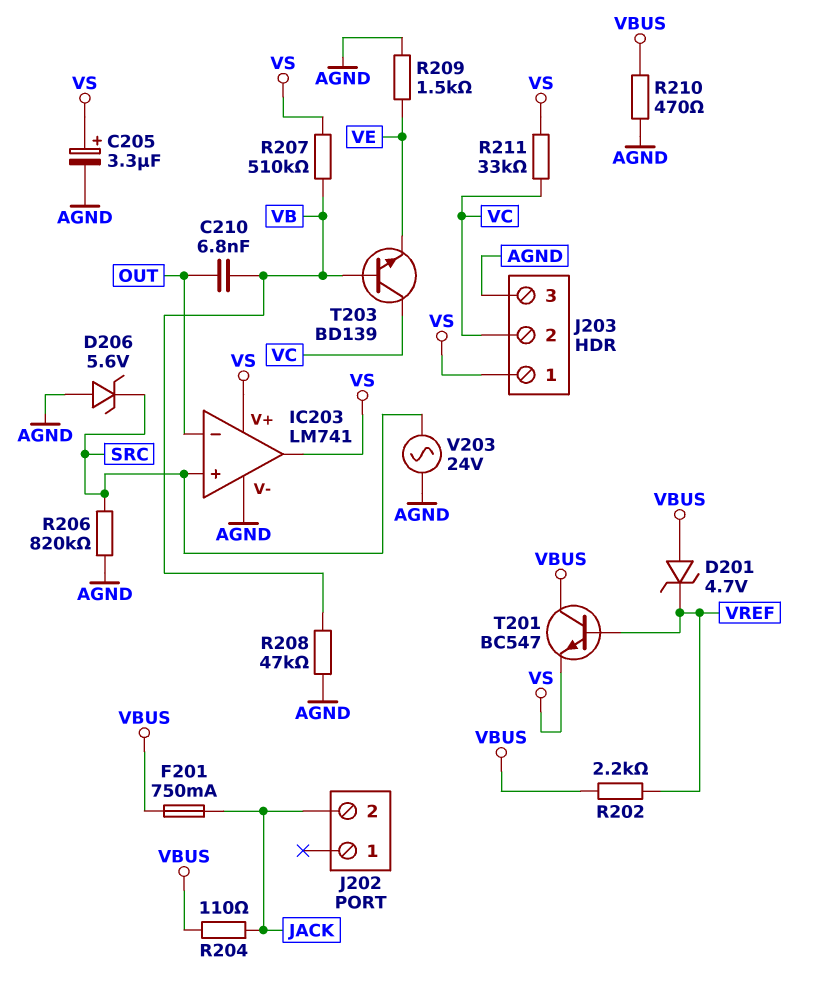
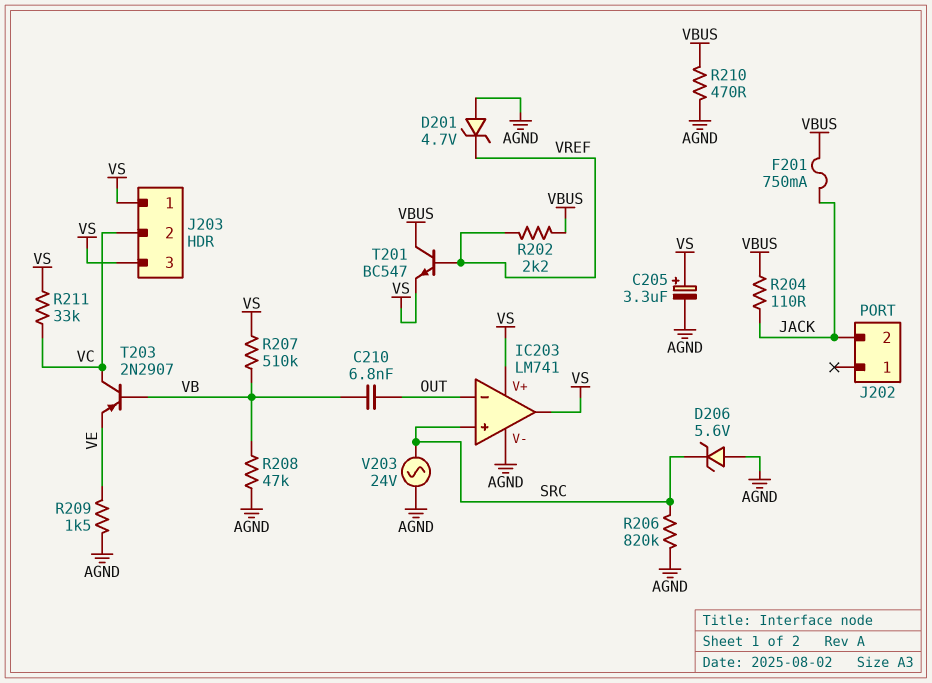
D201: zener 4.7V (A VBUS, K VREF) -> zener 4.7V (A AGND, K VREF)
J203 pin 3: AGND -> VS
T203: NPN BD139 (B VB, C VC, E VE) -> PNP 2N2907 (B VB, C VC, E VE)

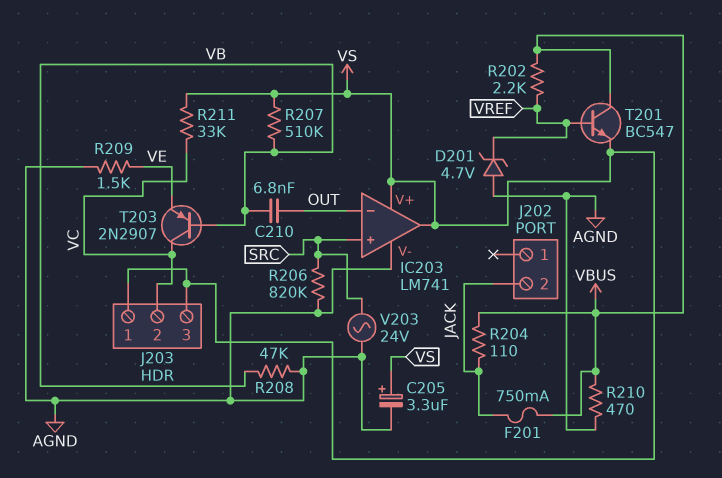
D206: zener 5.6V (A AGND, K SRC) -> none

